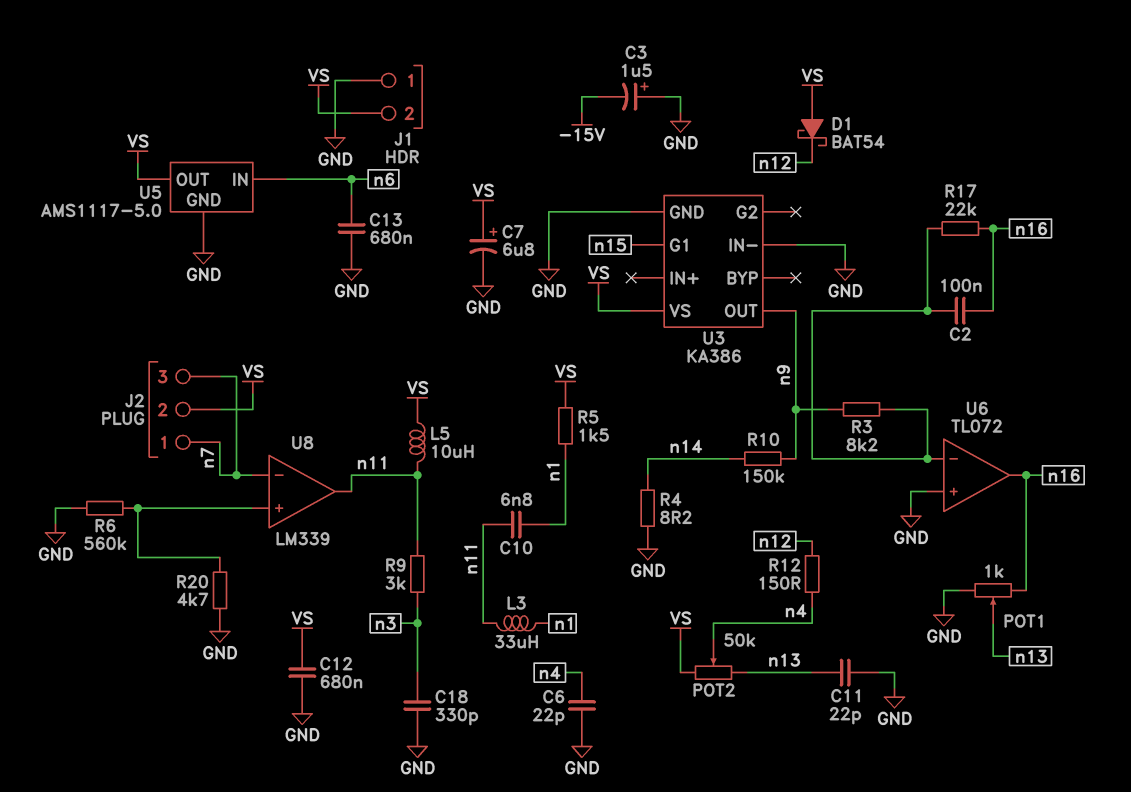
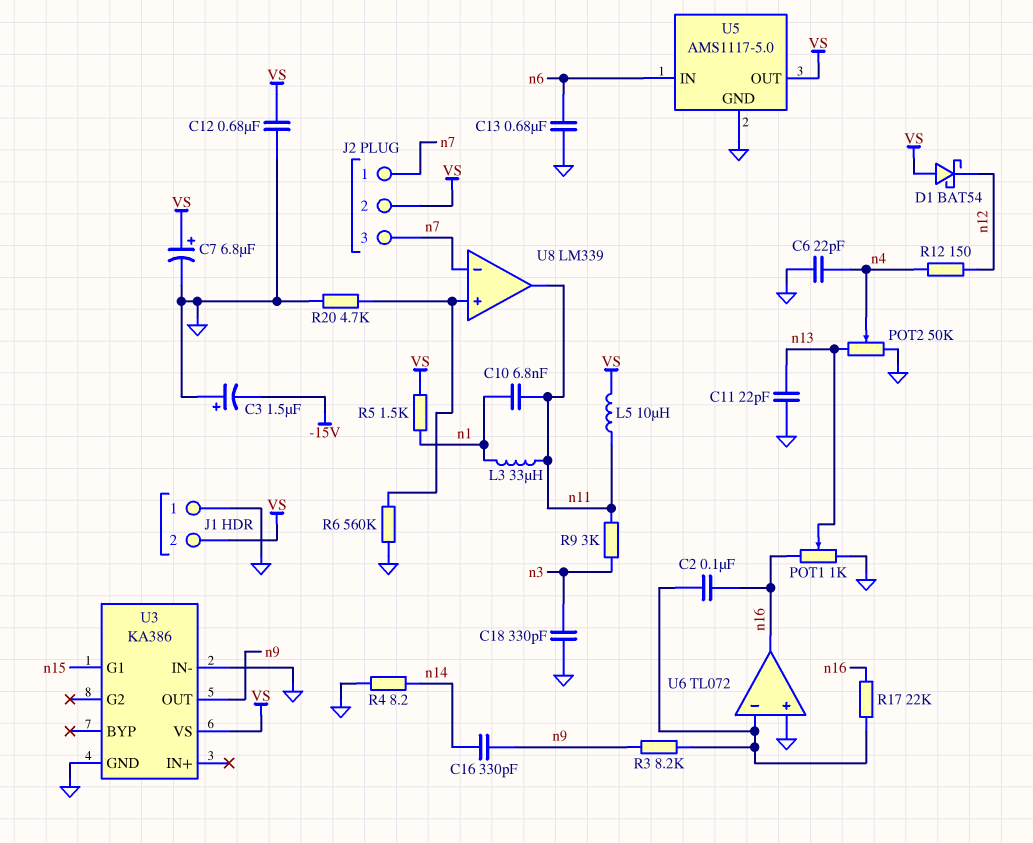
C16: none -> 330pF (n9, n14)
POT2: 50k (VS, n13, wiper n4) -> 50k (GND, n13, wiper n4)
R10: 150k (n9, n14) -> none

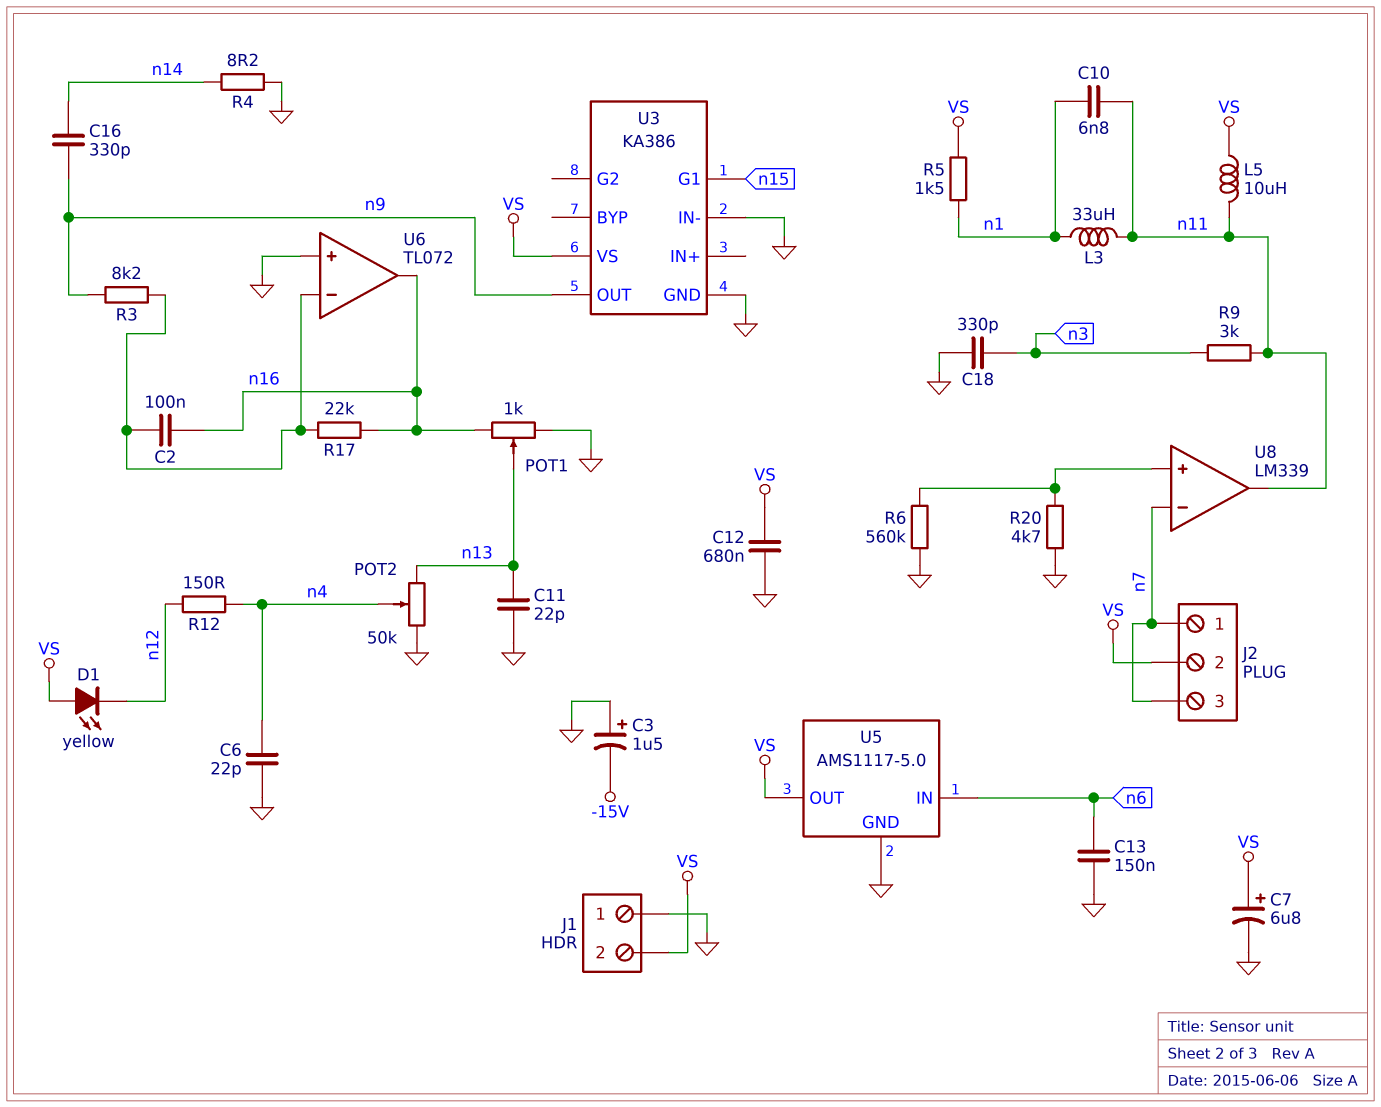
C13: 680nF (GND, n6) -> 150nF (GND, n6)
D1: schottky BAT54 (A VS, K n12) -> LED yellow (A VS, K n12)

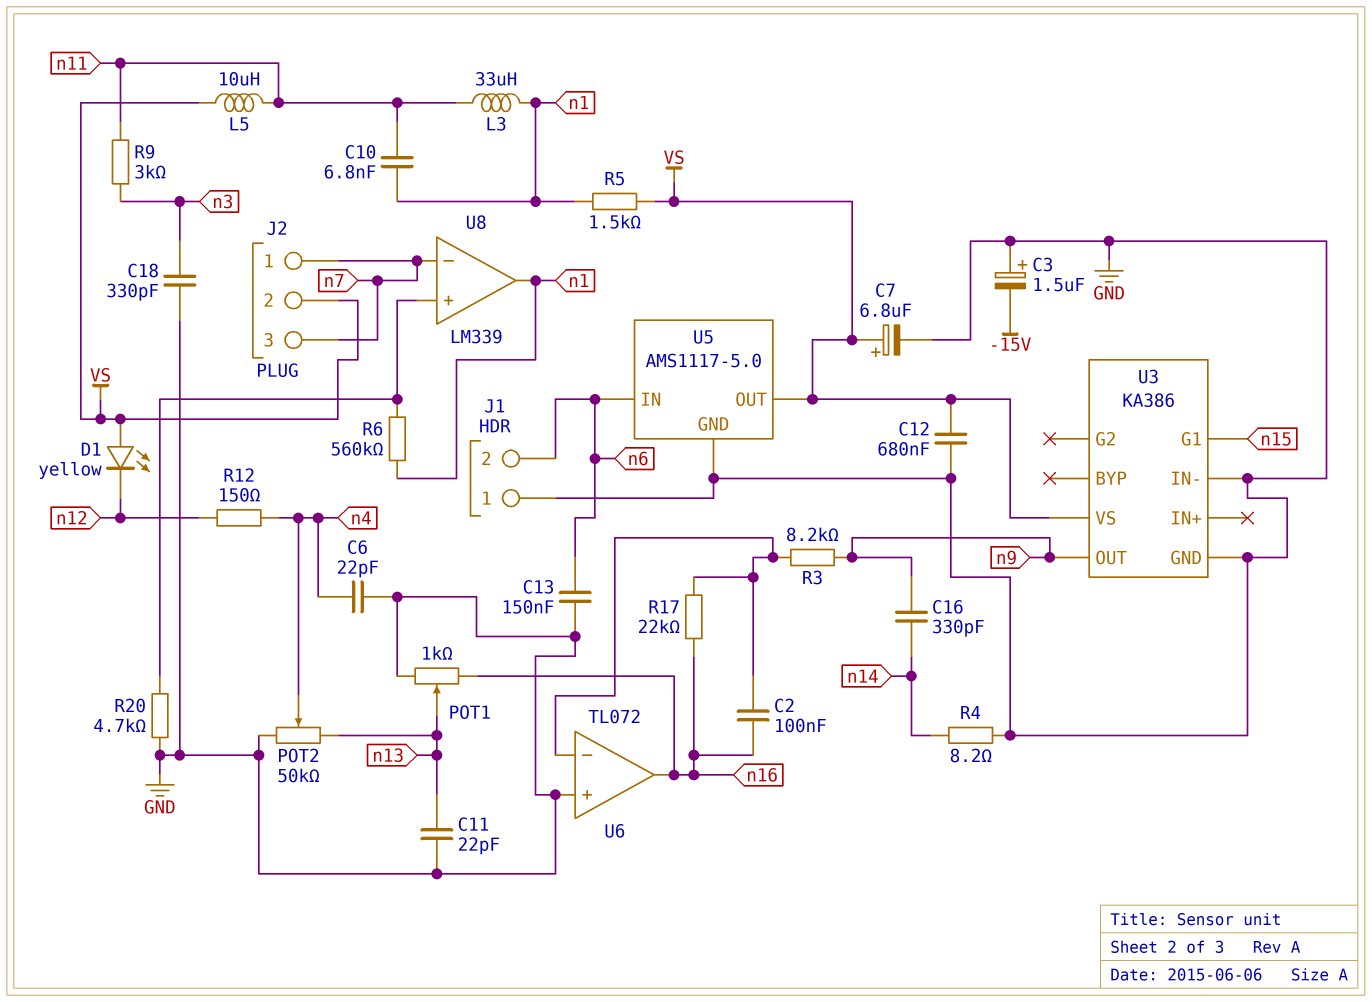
J1 pin 2: VS -> n6
R6: 560k (GND, U8/in+) -> 560k (U8/in+, n1)
U8 pin out: n11 -> n1

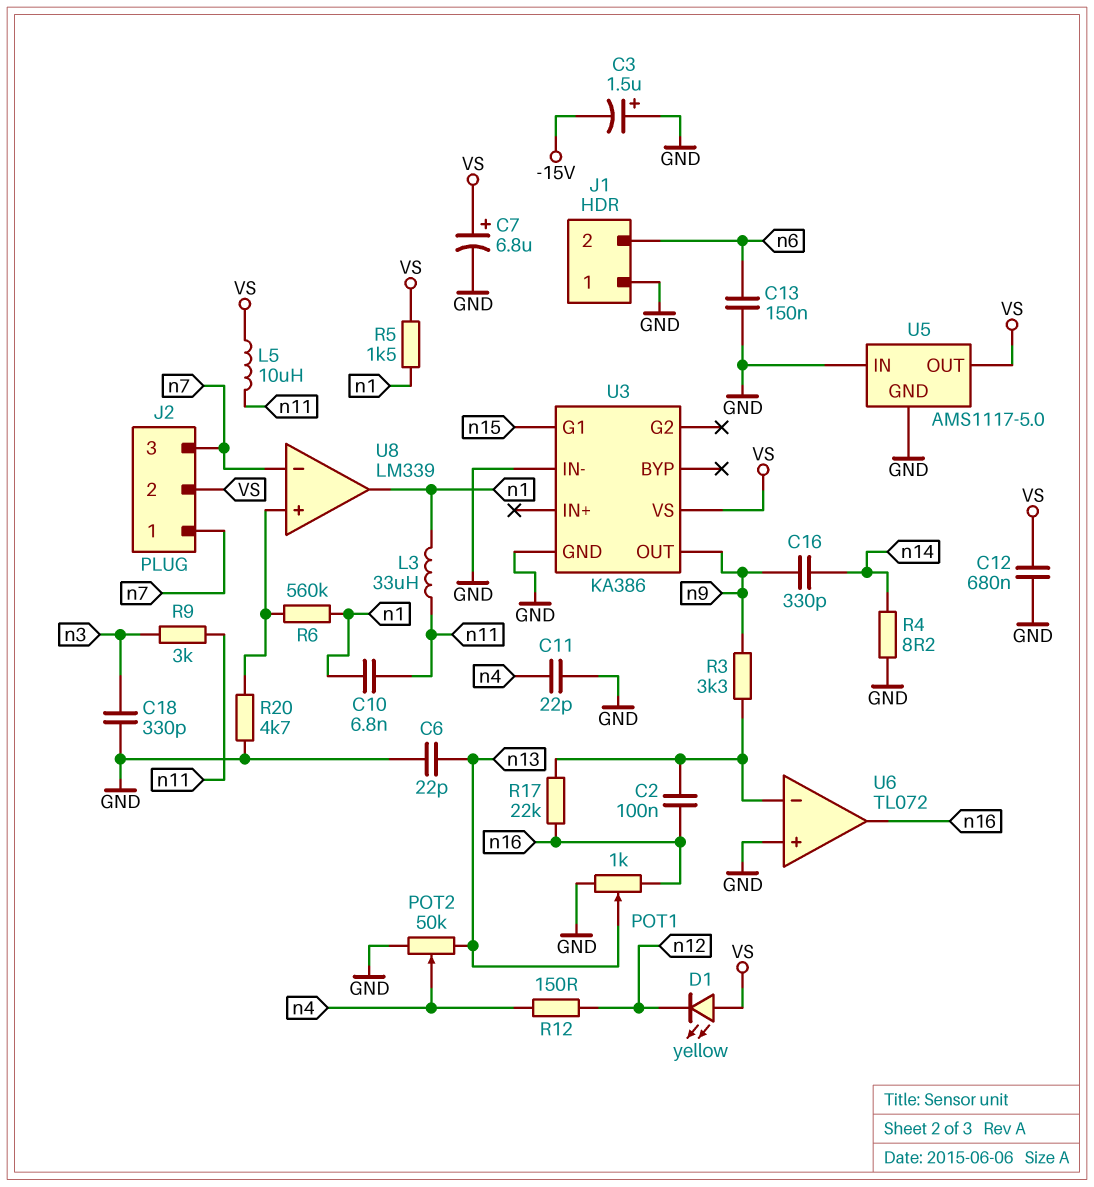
C6: 22pF (GND, n4) -> 22pF (GND, n13)
C11: 22pF (GND, n13) -> 22pF (GND, n4)
R3: 8.2k (U6/in-, n9) -> 3.3k (U6/in-, n9)
U5 pin IN: n6 -> GND

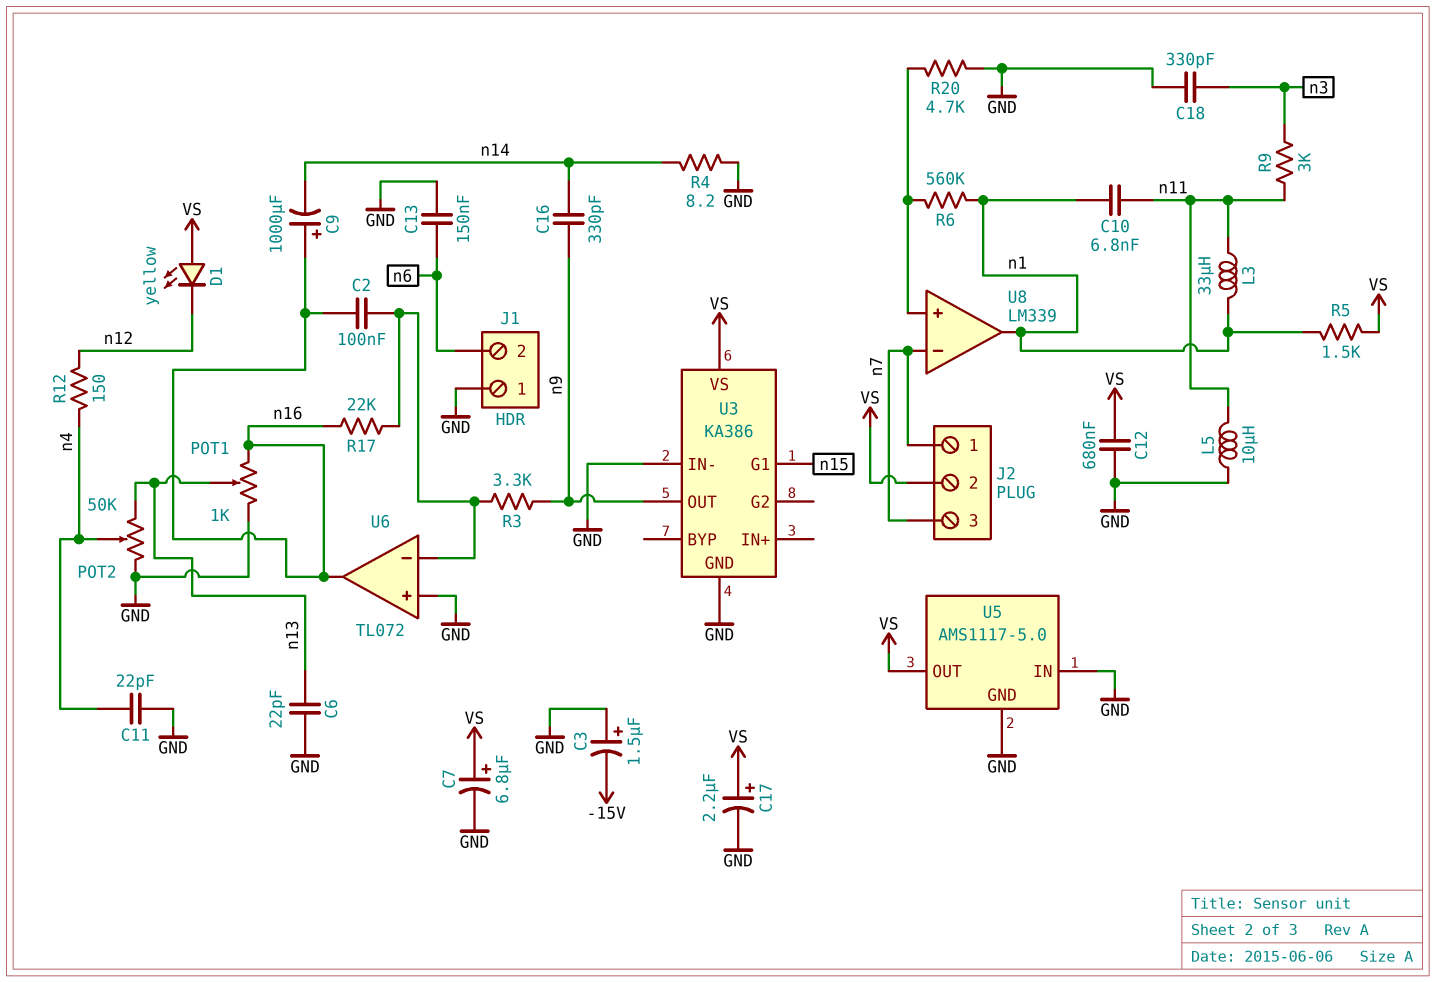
C9: none -> 1000uF (plus n16, minus n14)
C17: none -> 2.2uF (plus VS, minus GND)
L5: 10uH (VS, n11) -> 10uH (GND, n11)

